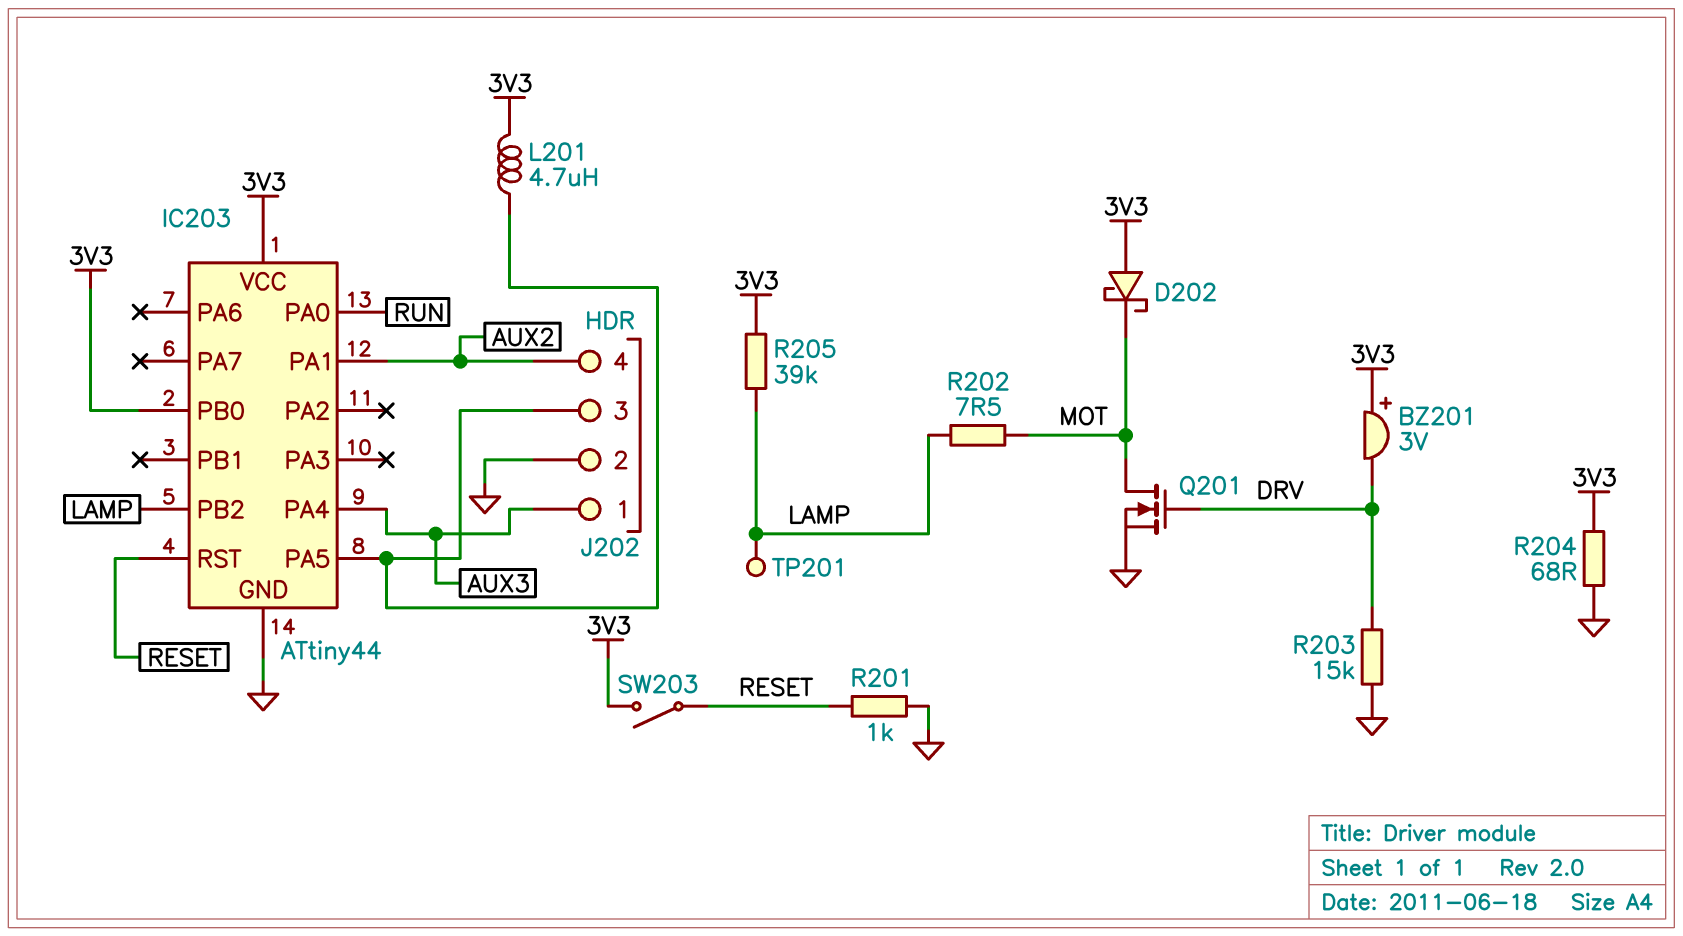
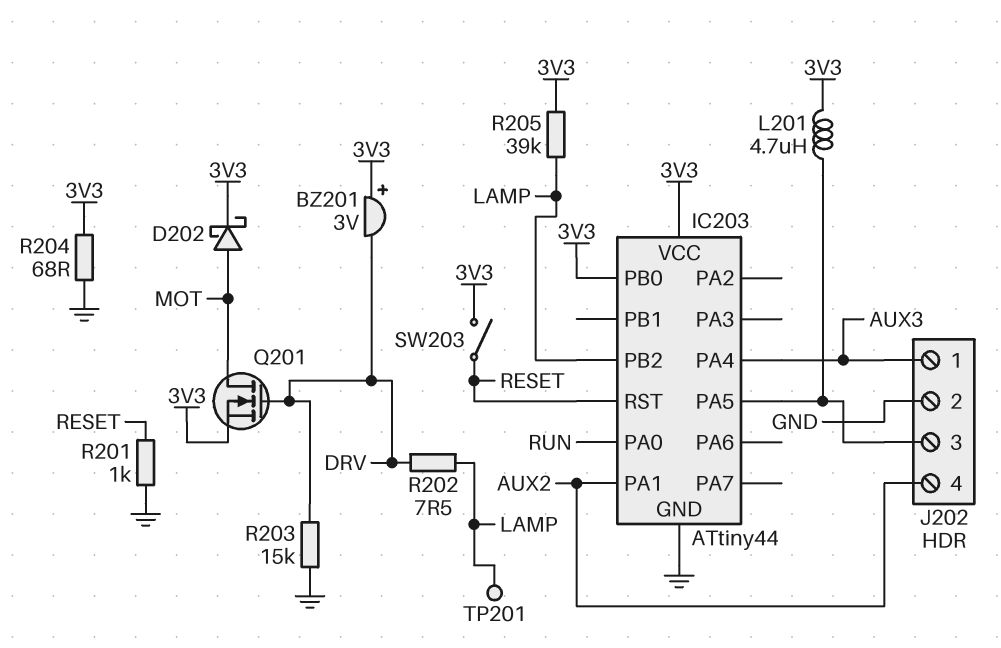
D202: schottky (A 3V3, K MOT) -> schottky (A MOT, K 3V3)
Q201: NMOS (G DRV, D MOT, S GND) -> NMOS (G DRV, D MOT, S 3V3)
R202: 7.5 (LAMP, MOT) -> 7.5 (DRV, LAMP)

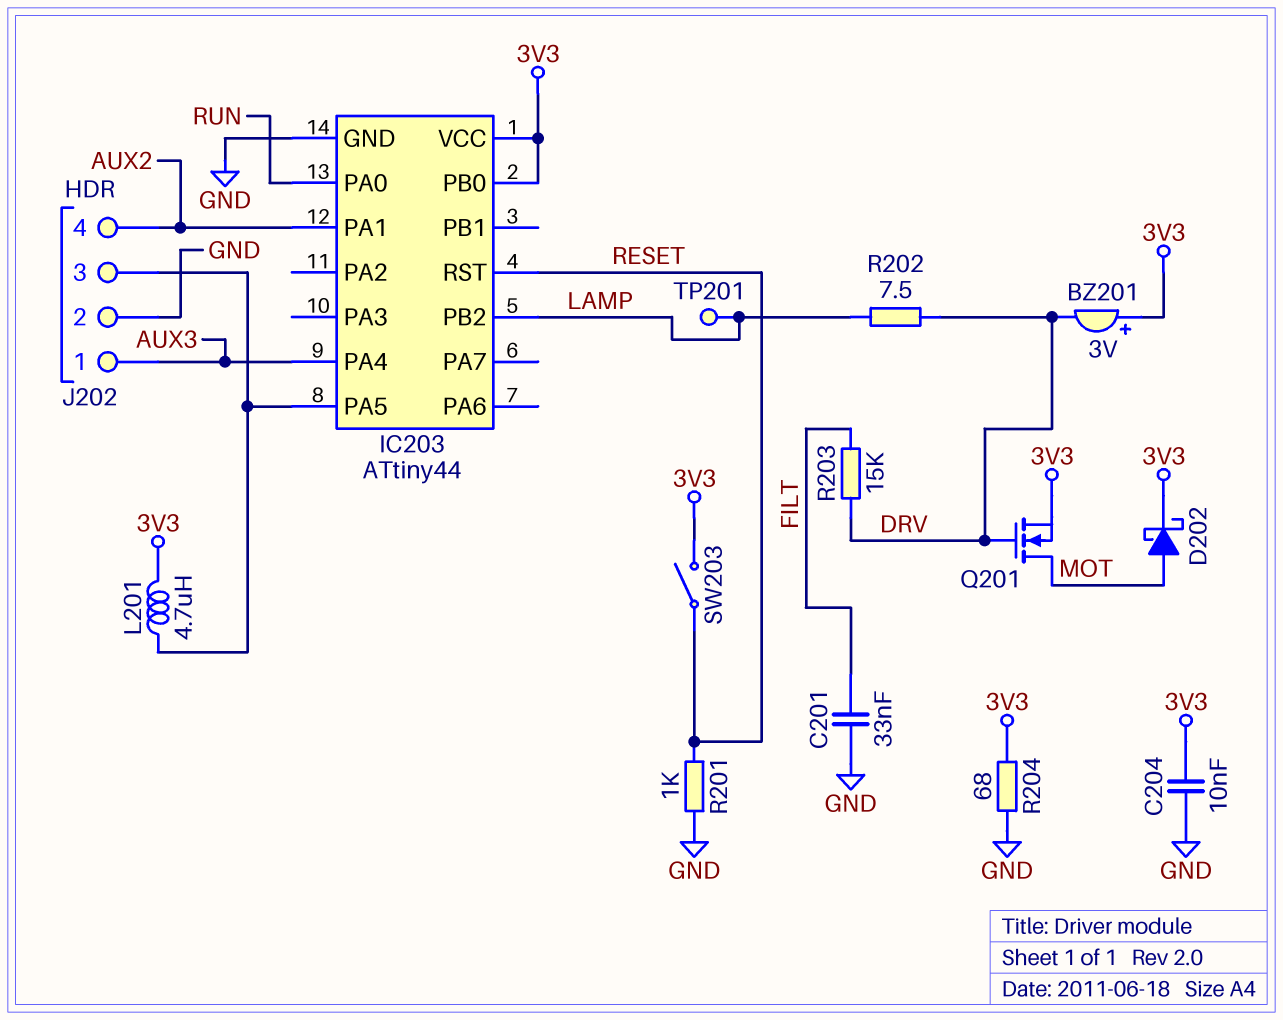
C201: none -> 33nF (FILT, GND)
C204: none -> 10nF (3V3, GND)
R203: 15k (DRV, GND) -> 15k (DRV, FILT)
R205: 39k (3V3, LAMP) -> none

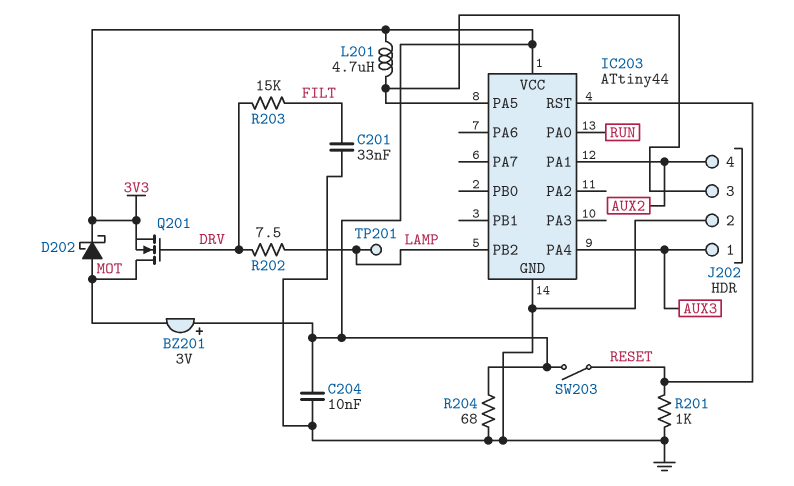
BZ201: buzzer 3V (plus 3V3, minus DRV) -> buzzer 3V (plus 3V3, minus MOT)
IC203 pin PB0: 3V3 -> none

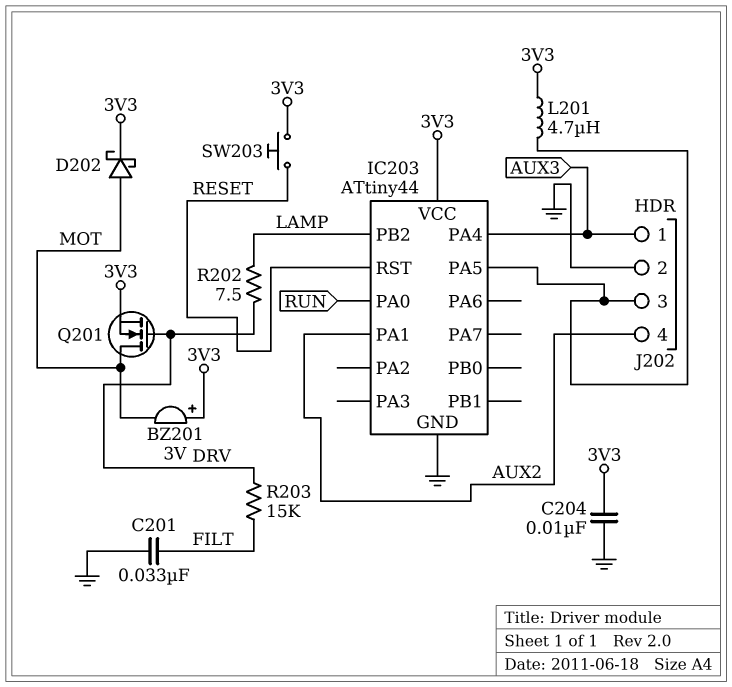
R201: 1k (GND, RESET) -> none
R204: 68 (3V3, GND) -> none
SW203: switch (3V3, RESET) -> button (3V3, RESET)
TP201: test point (LAMP) -> none

